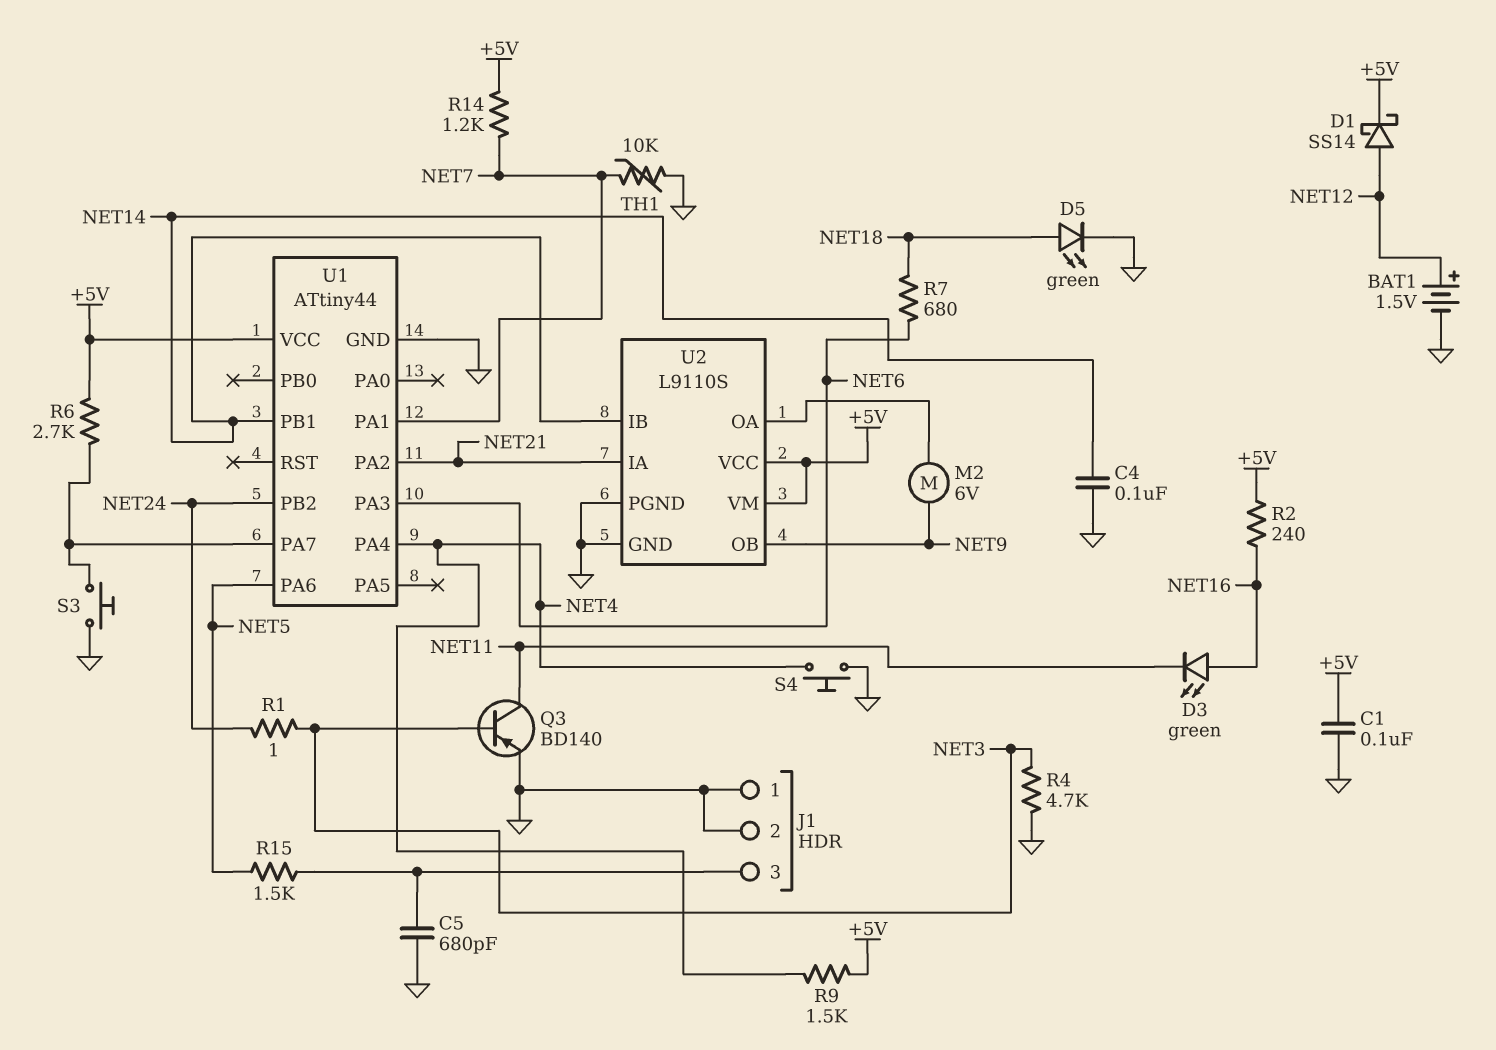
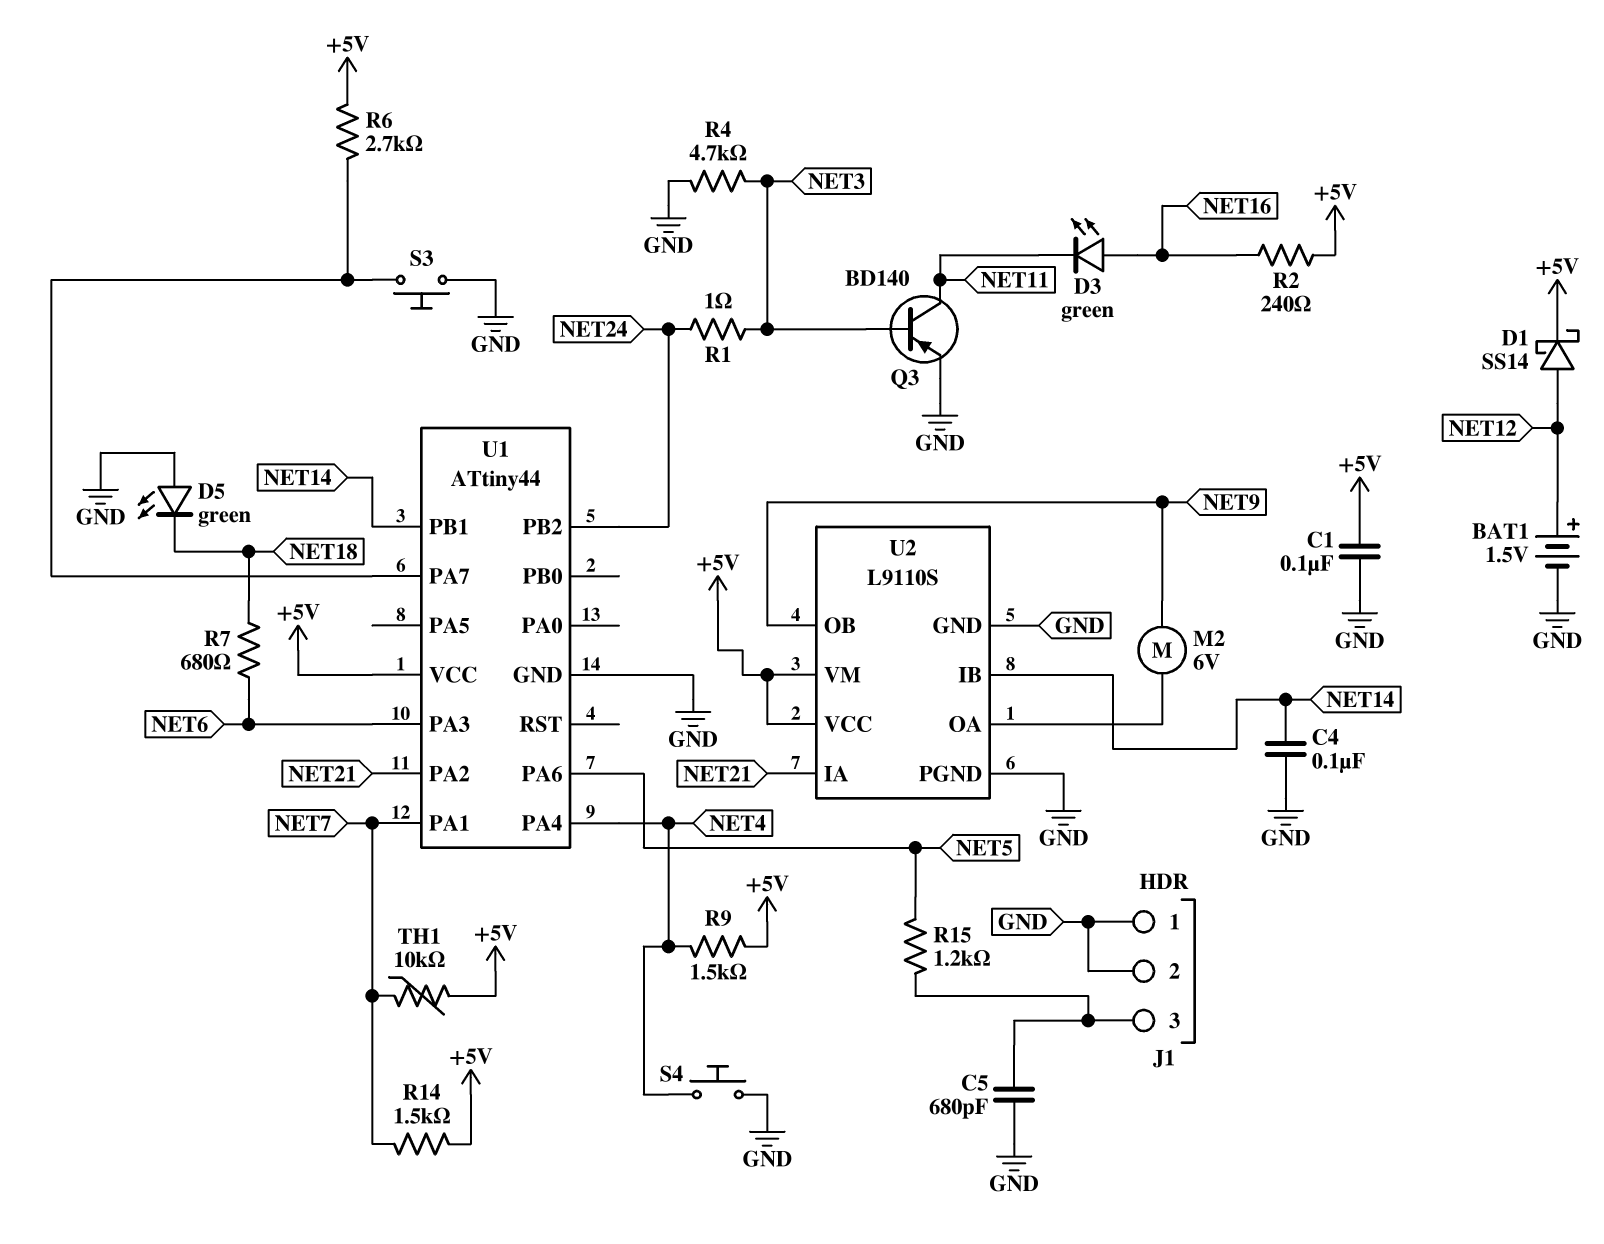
D5: LED green (A NET18, K GND) -> LED green (A GND, K NET18)
R14: 1.2k (+5V, NET7) -> 1.5k (+5V, NET7)
R15: 1.5k (J1/3, NET5) -> 1.2k (J1/3, NET5)
TH1: 10k (GND, NET7) -> 10k (+5V, NET7)

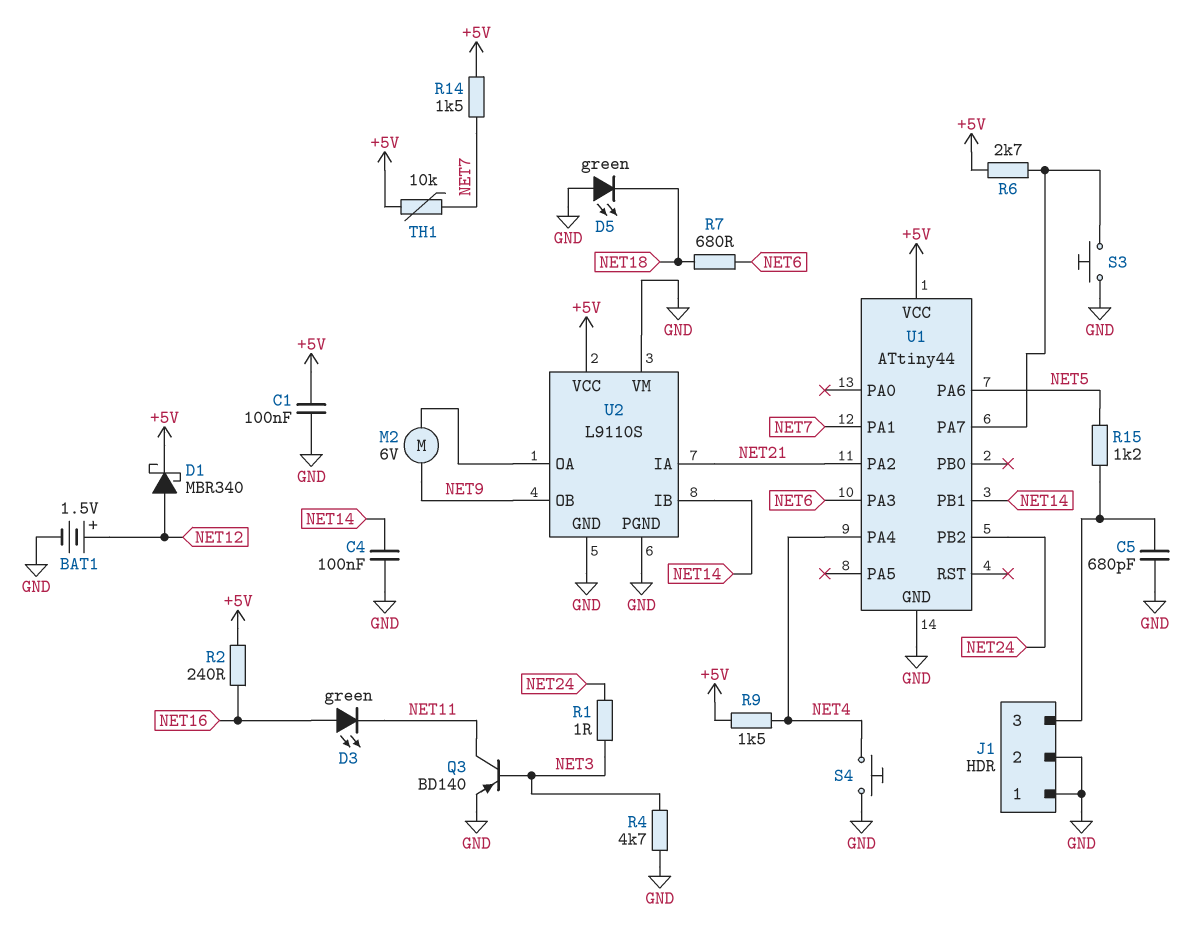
D1: schottky SS14 (A NET12, K +5V) -> schottky MBR340 (A NET12, K +5V)
U2 pin VM: +5V -> GND

